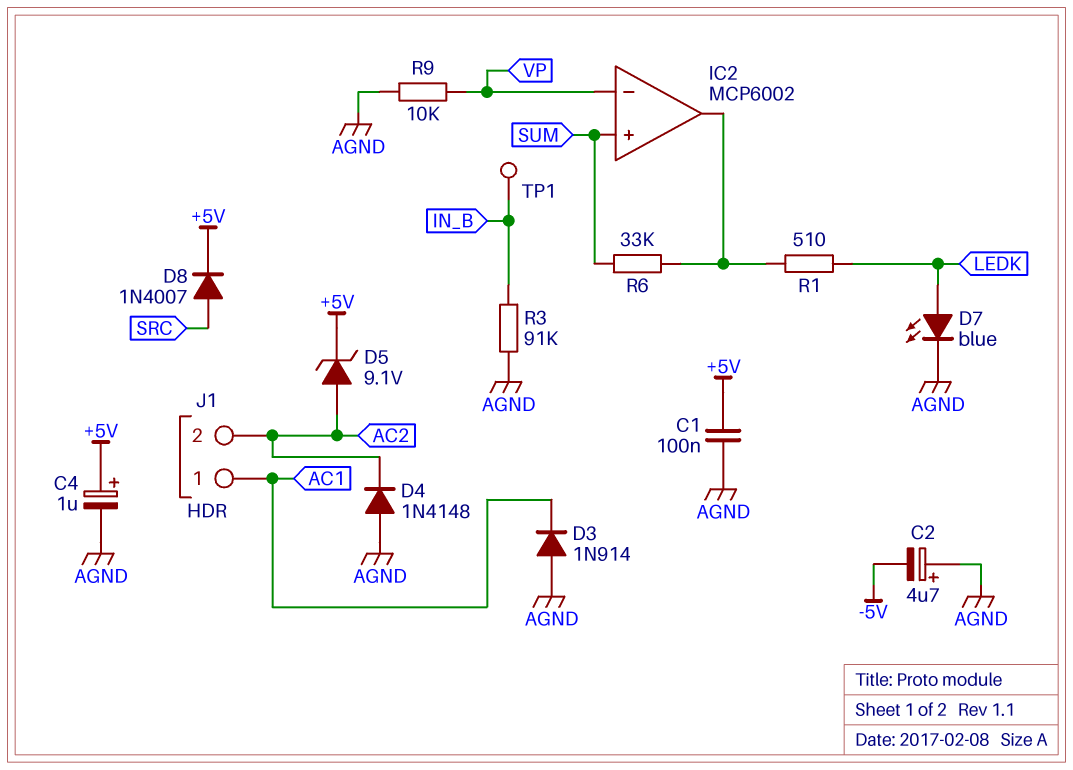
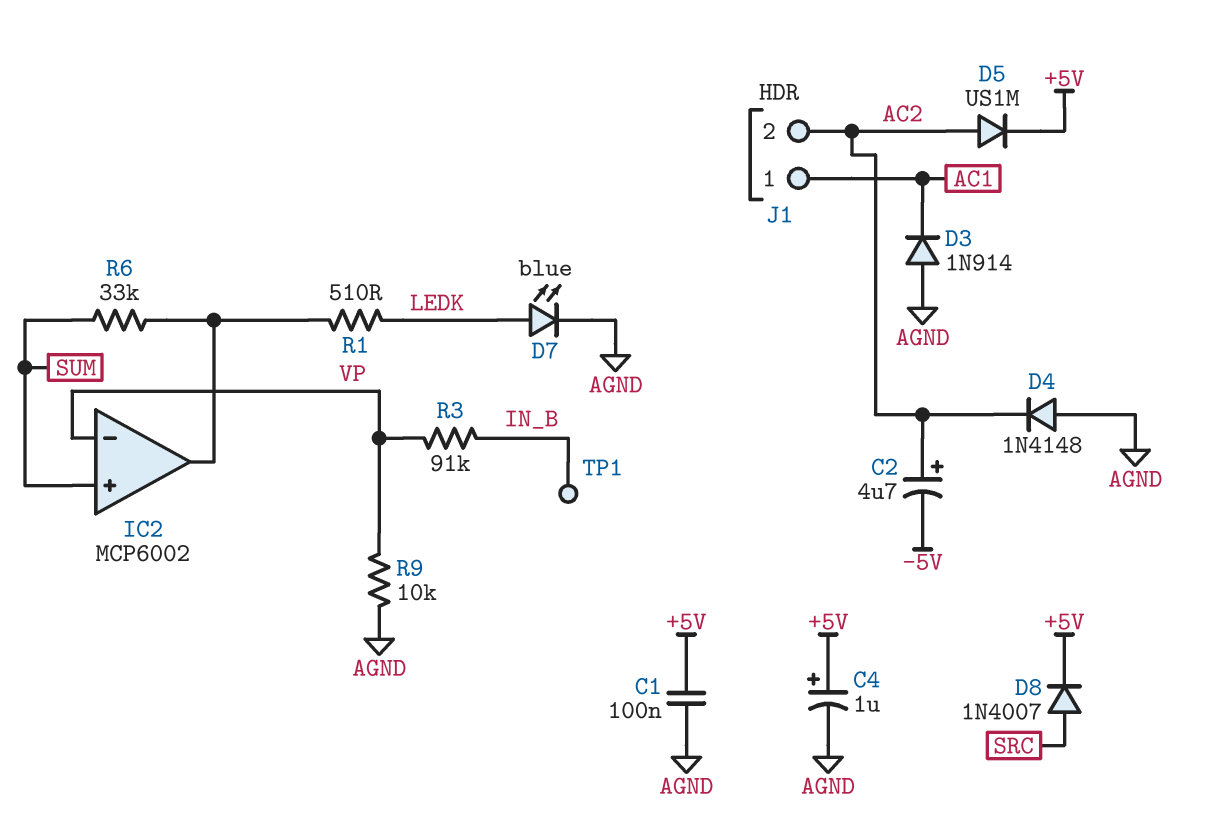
C2: 4.7uF (plus AGND, minus -5V) -> 4.7uF (plus AC2, minus -5V)
D5: zener 9.1V (A AC2, K +5V) -> diode US1M (A AC2, K +5V)
R3: 91k (AGND, IN_B) -> 91k (IN_B, VP)

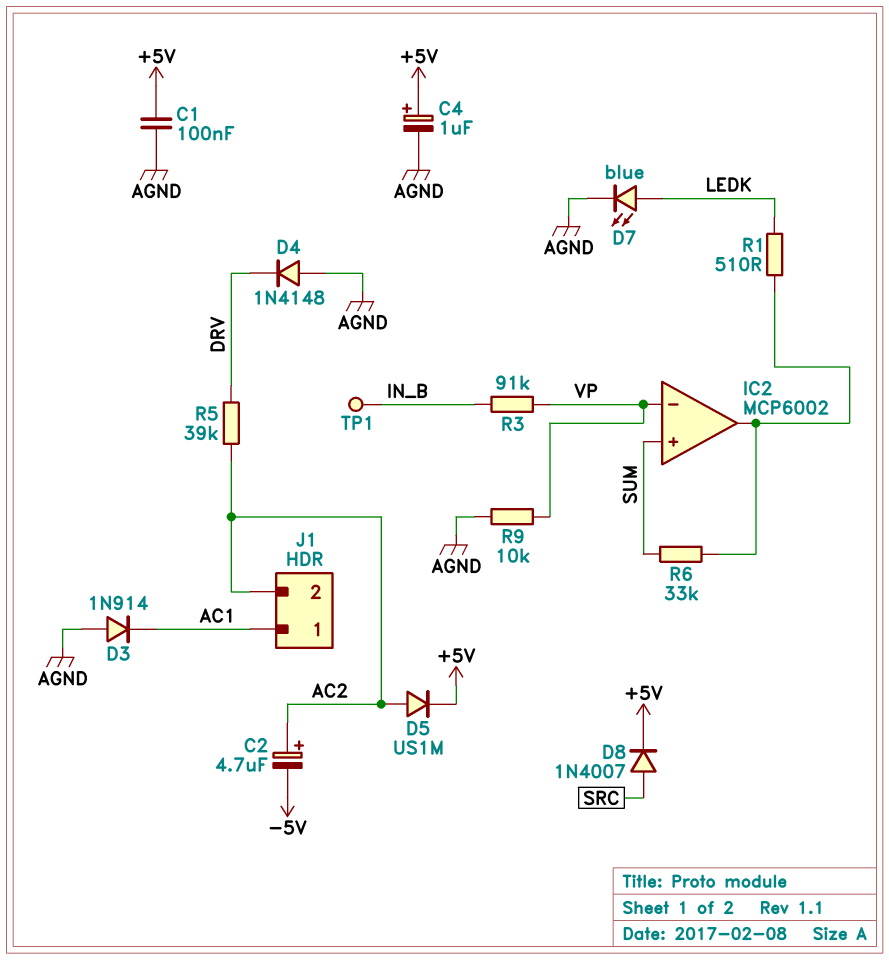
D4: diode 1N4148 (A AGND, K AC2) -> diode 1N4148 (A AGND, K DRV)
R5: none -> 39k (AC2, DRV)

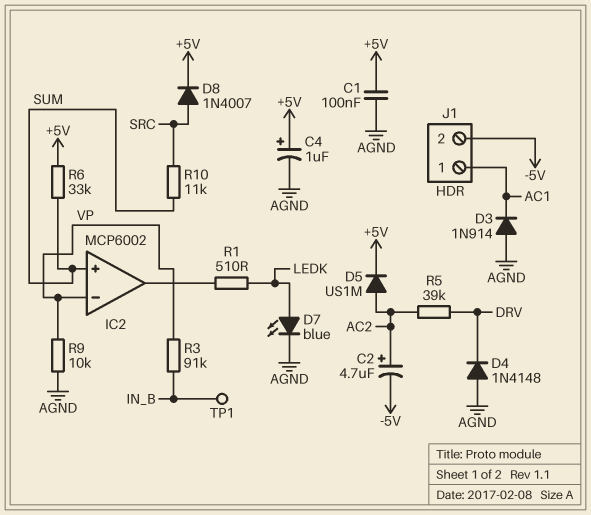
J1 pin 2: AC2 -> -5V
R6: 33k (IC2/out, SUM) -> 33k (+5V, SUM)
R10: none -> 11k (SRC, SUM)

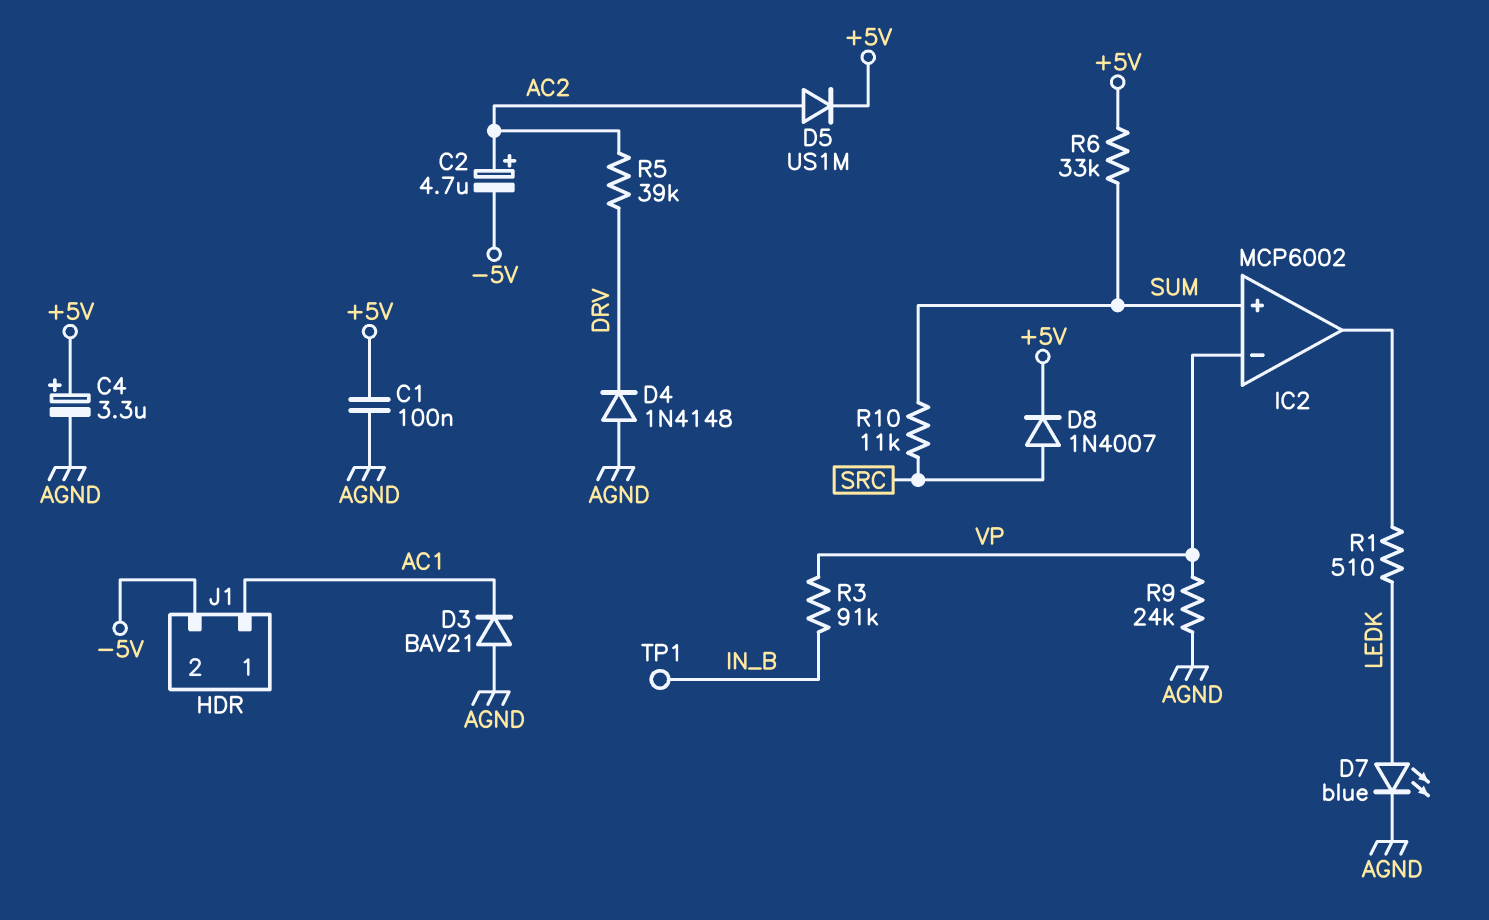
C4: 1uF (plus +5V, minus AGND) -> 3.3uF (plus +5V, minus AGND)
D3: diode 1N914 (A AGND, K AC1) -> diode BAV21 (A AGND, K AC1)
R9: 10k (AGND, VP) -> 24k (AGND, VP)

